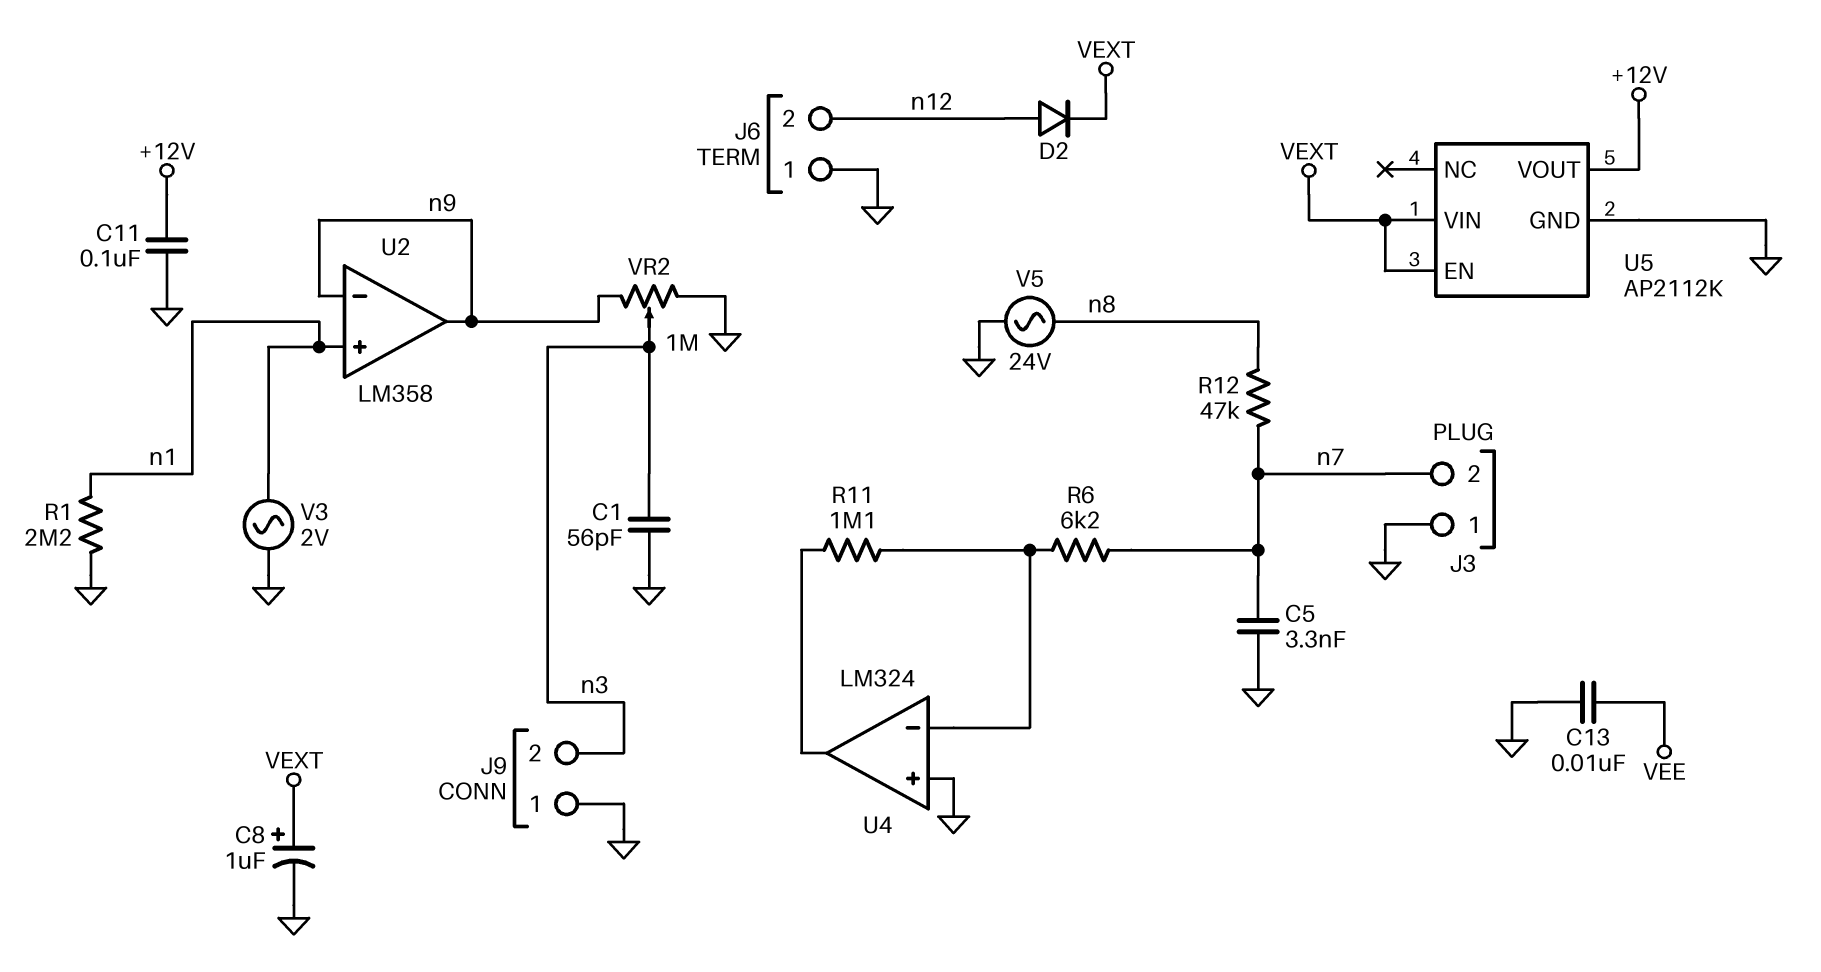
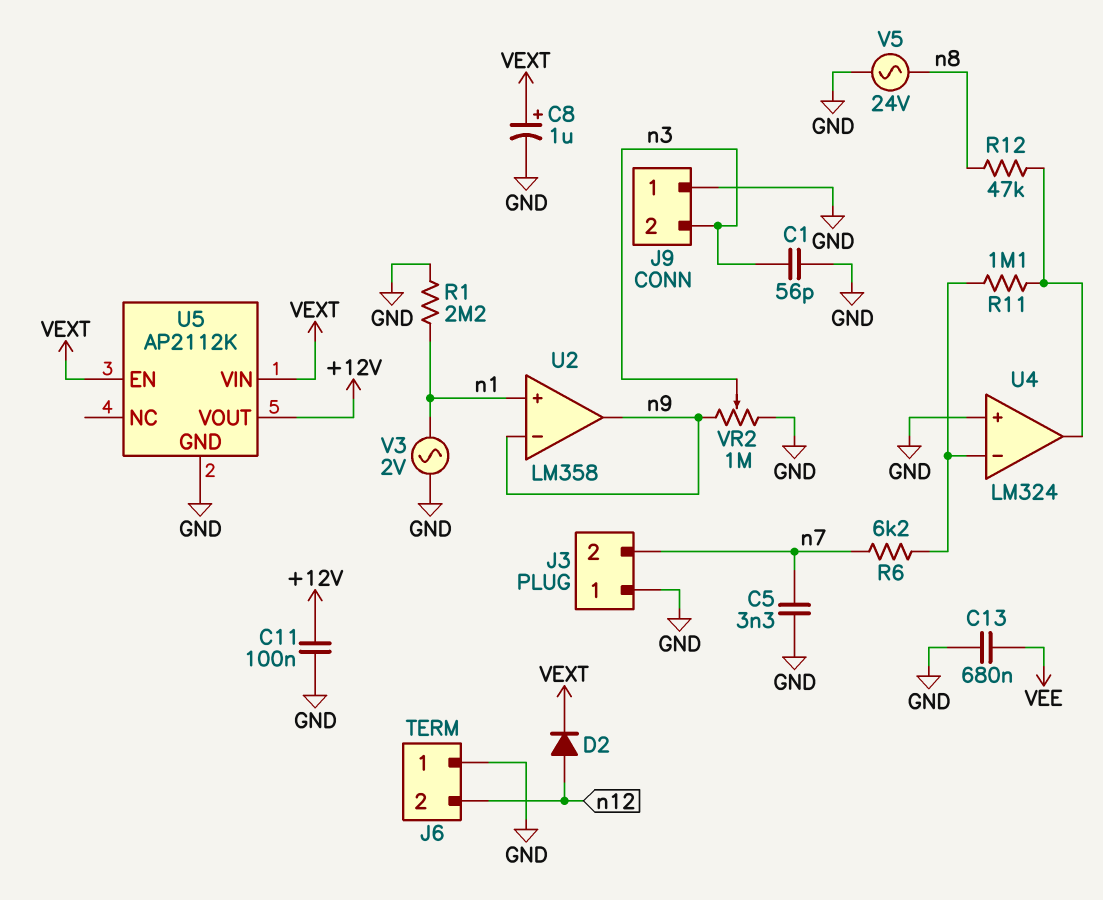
C13: 10nF (GND, VEE) -> 680nF (GND, VEE)
R12: 47k (n7, n8) -> 47k (U4/out, n8)

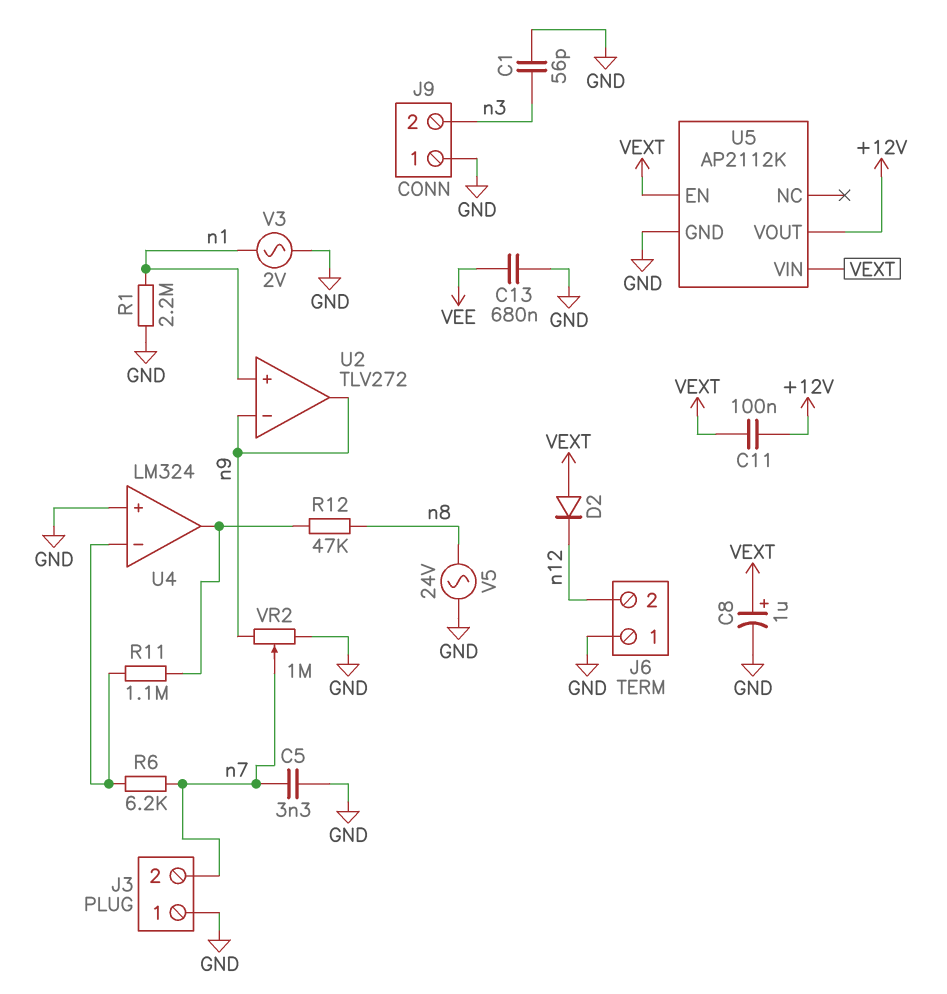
C11: 100nF (+12V, GND) -> 100nF (+12V, VEXT)
D2: diode (A n12, K VEXT) -> diode (A VEXT, K n12)
U2: LM358 -> TLV272
VR2: 1M (GND, n9, wiper n3) -> 1M (GND, n9, wiper n7)

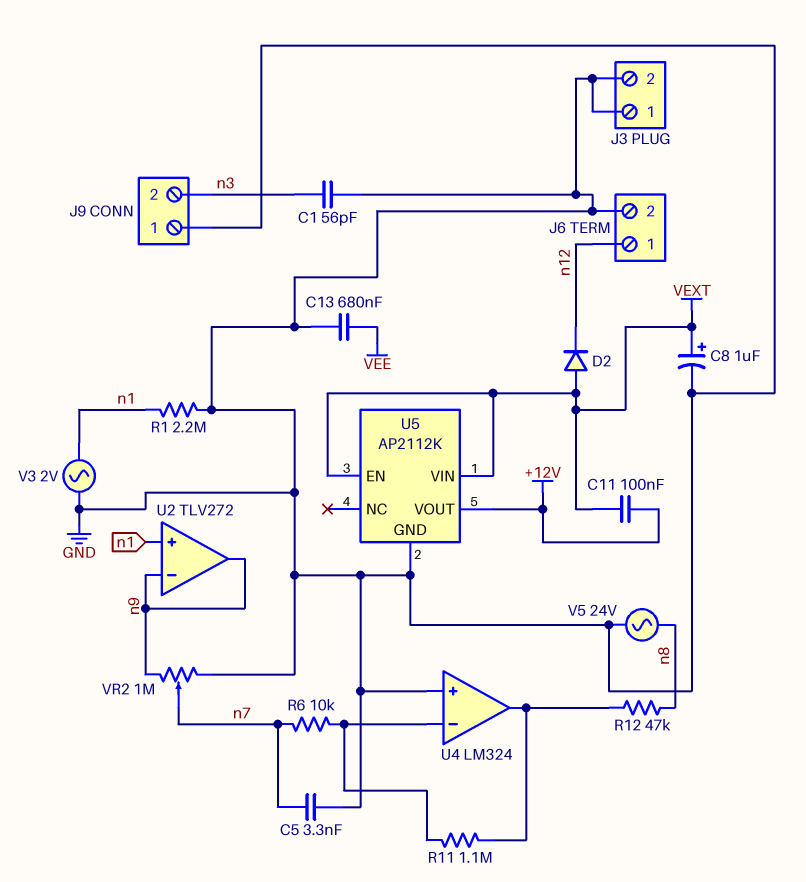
J3 pin 2: n7 -> GND
J6 pin 1: GND -> n12
J6 pin 2: n12 -> GND
R6: 6.2k (U4/in-, n7) -> 10k (U4/in-, n7)

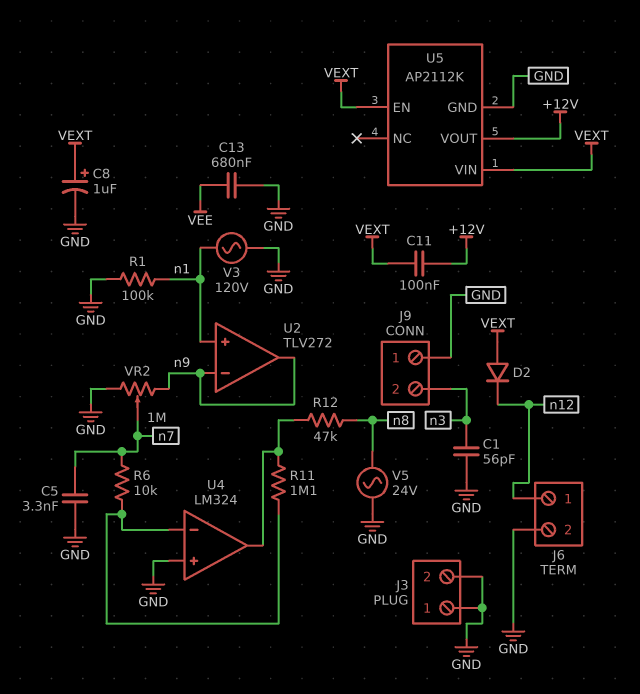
R1: 2.2M (GND, n1) -> 100k (GND, n1)
V3: AC 2V (GND, n1) -> AC 120V (GND, n1)

